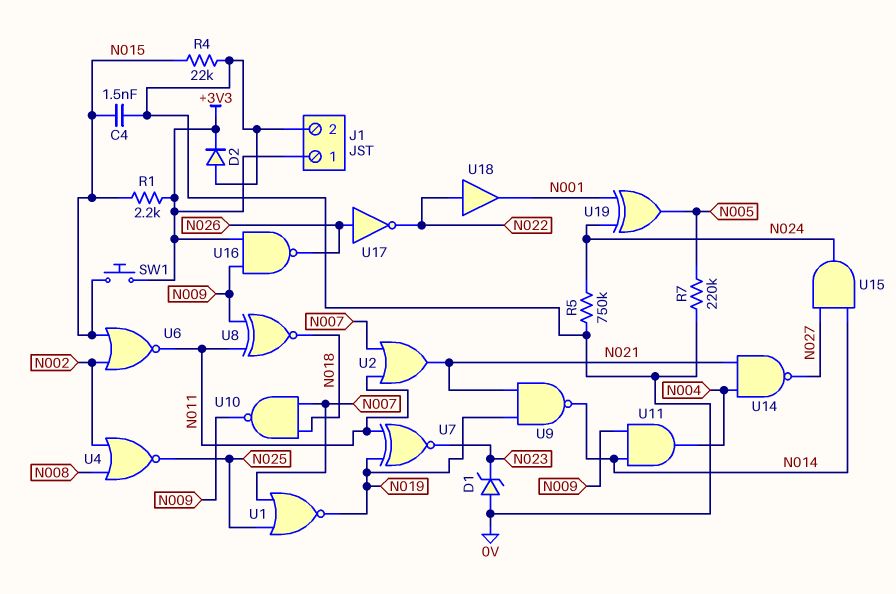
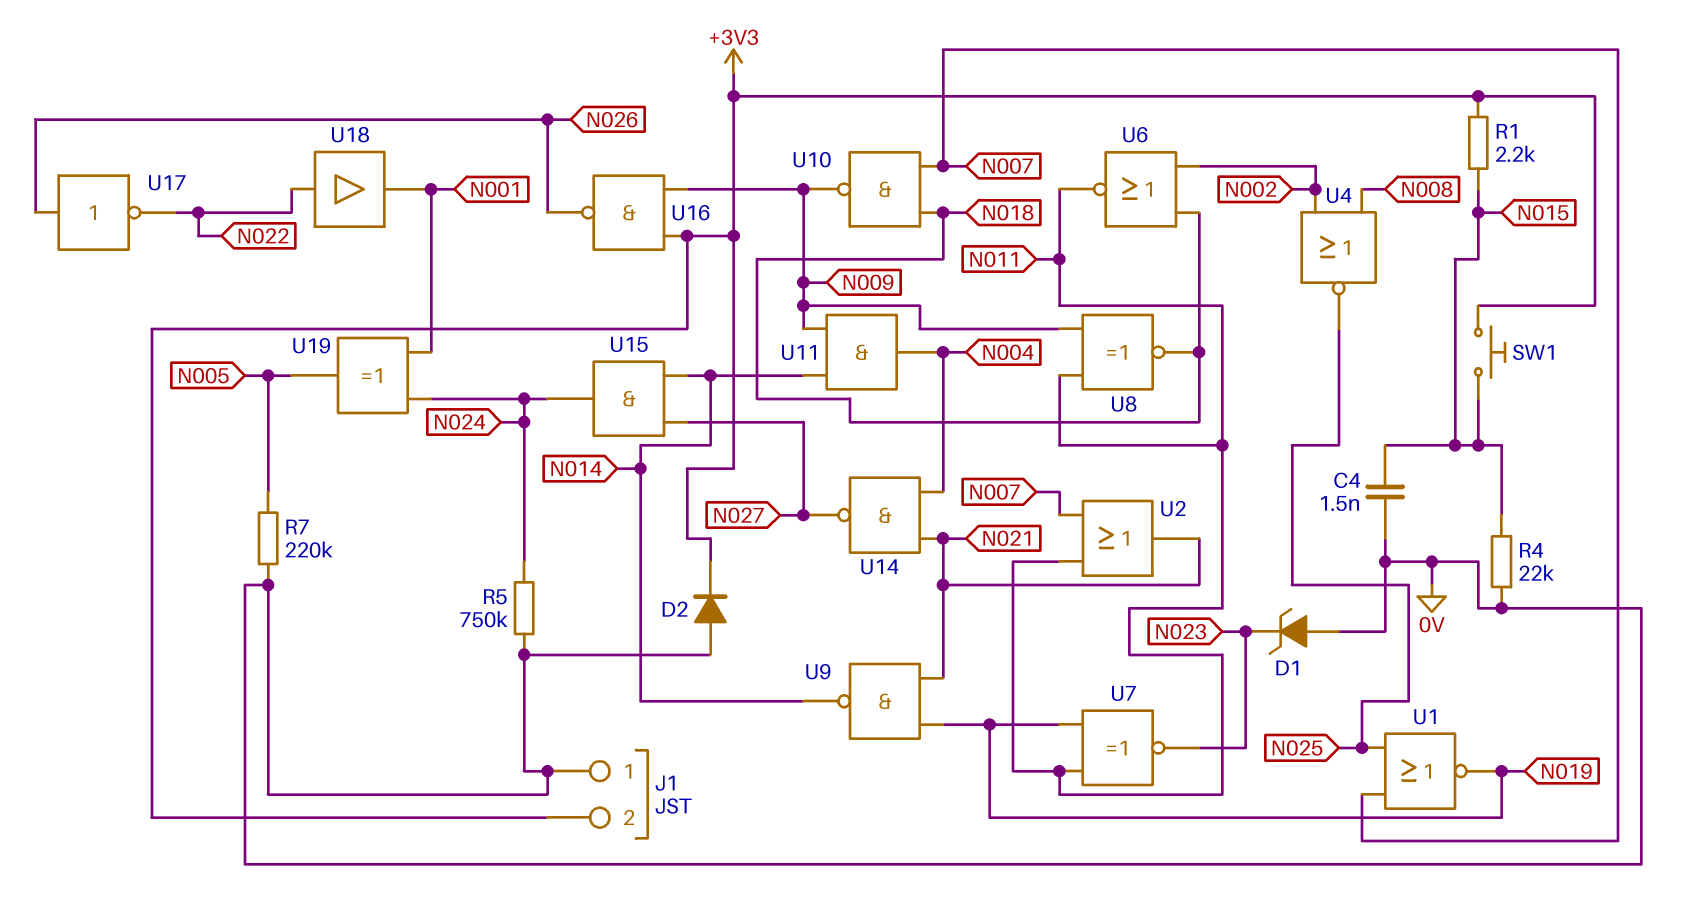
J1 pin 1: +3V3 -> 0V
J1 pin 2: 0V -> +3V3
U6: NOR (in N002, in N015, out N011) -> NOR (in N002, in N018, out N011)

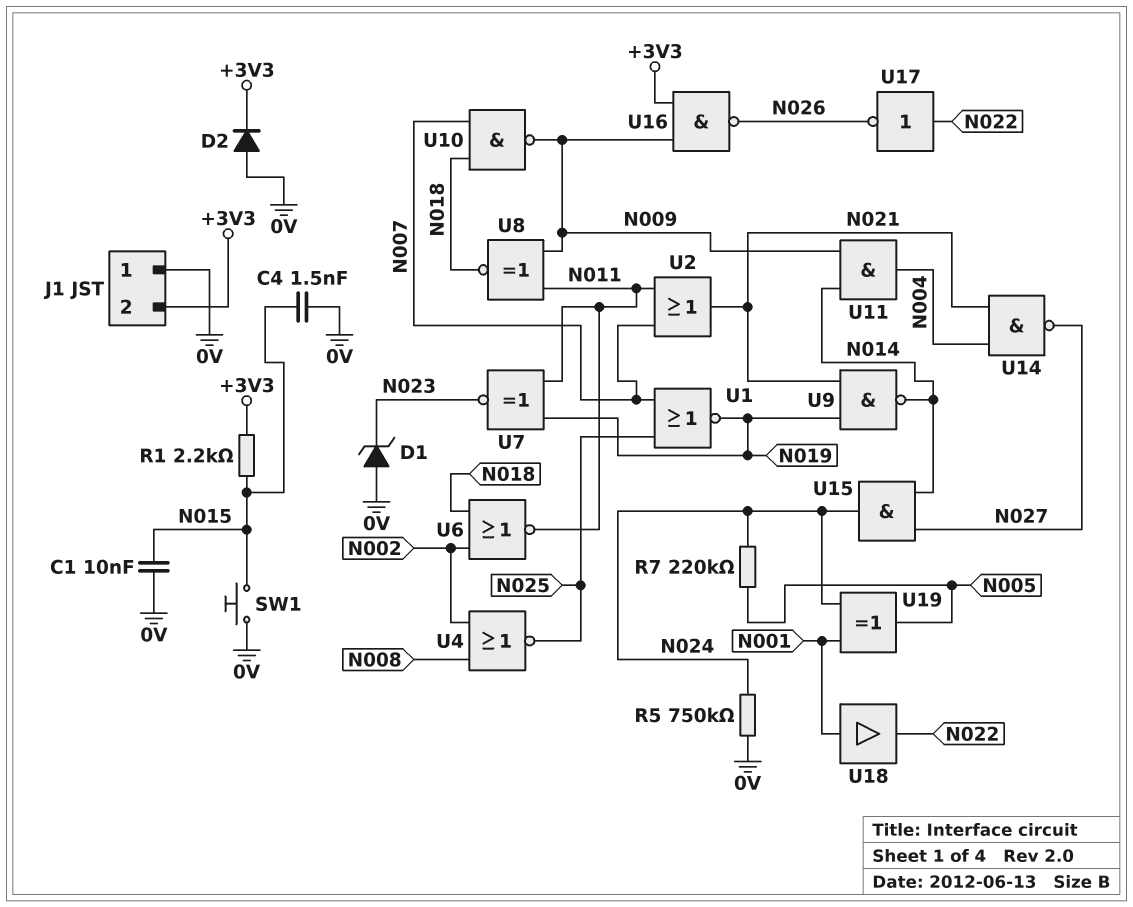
C1: none -> 10nF (0V, N015)
R4: 22k (0V, N015) -> none
R7: 220k (0V, N005) -> 220k (N005, N024)
SW1: button (+3V3, N015) -> button (0V, N015)
U17: NOT (in N026, out N022) -> NOT (in N022, out N026)
U18: buffer (in N022, out N001) -> buffer (in N001, out N022)

